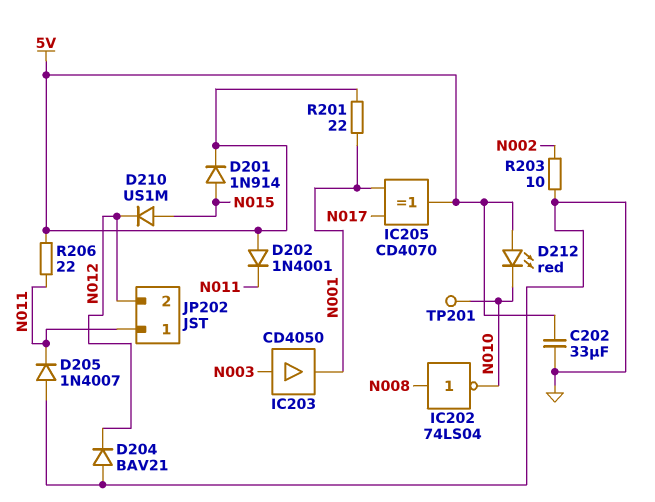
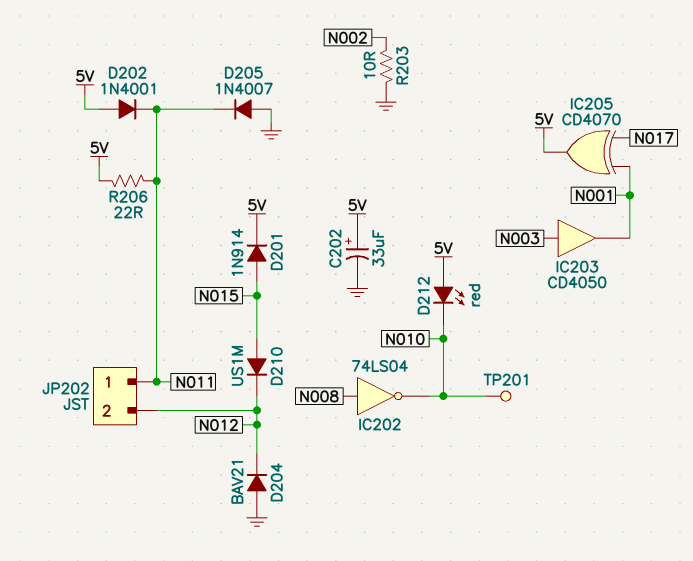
C202: 33uF (5V, GND) -> 33uF (plus 5V, minus GND)
R201: 22 (5V, N001) -> none

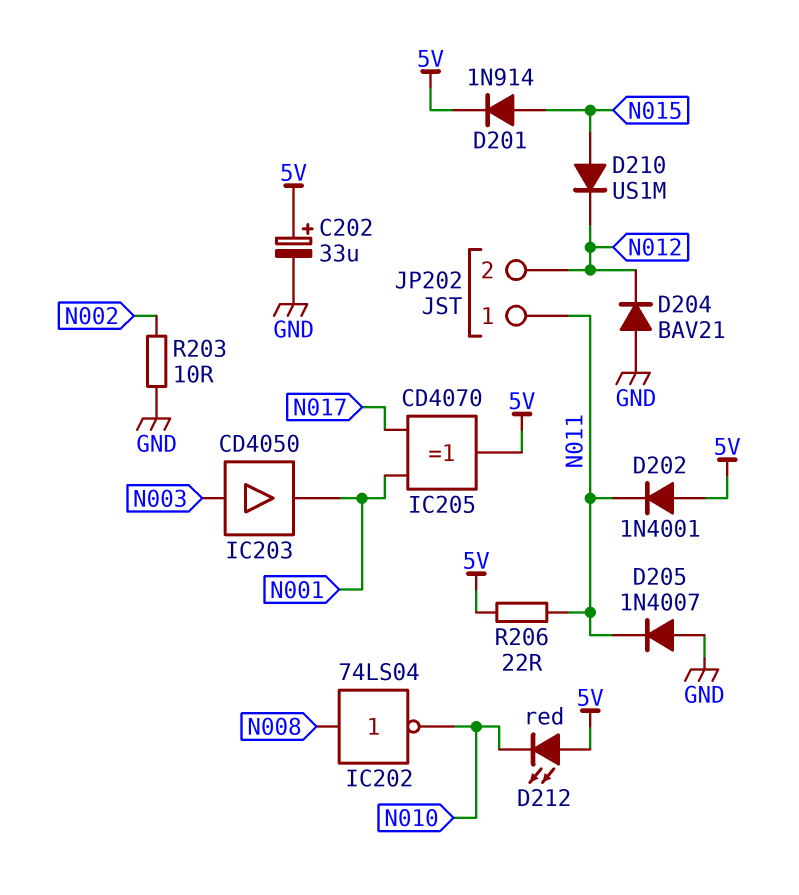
TP201: test point (N010) -> none

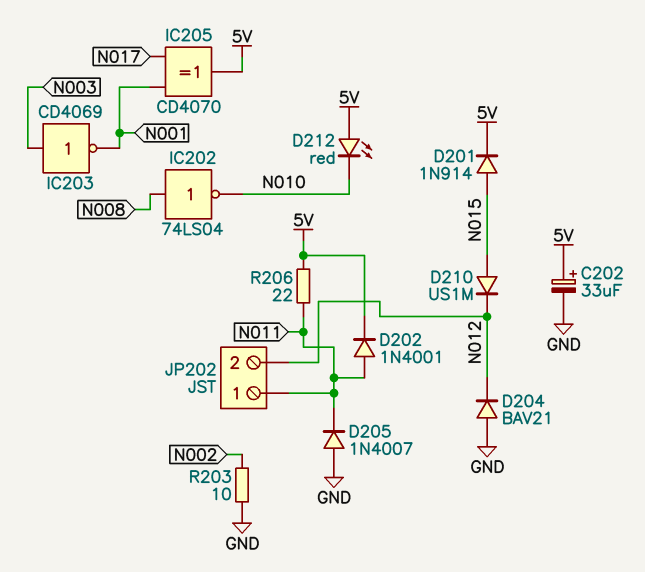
D202: diode 1N4001 (A 5V, K N011) -> diode 1N4001 (A N011, K 5V)
IC203: buffer CD4050 (in N003, out N001) -> NOT CD4069 (in N003, out N001)

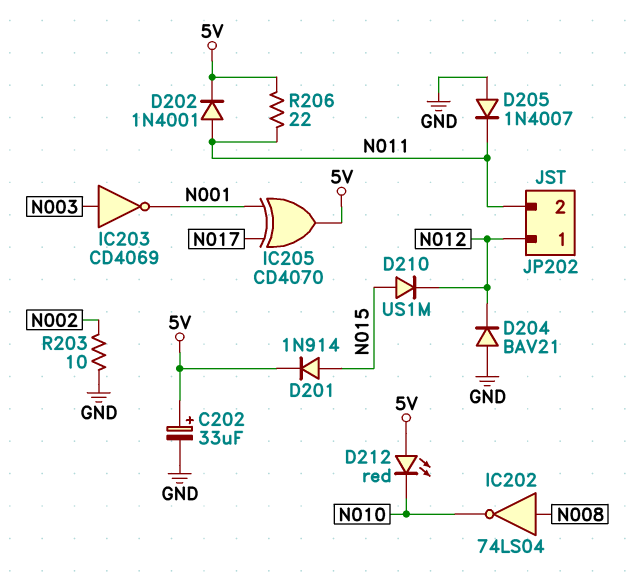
JP202 pin 1: N011 -> N012
JP202 pin 2: N012 -> N011

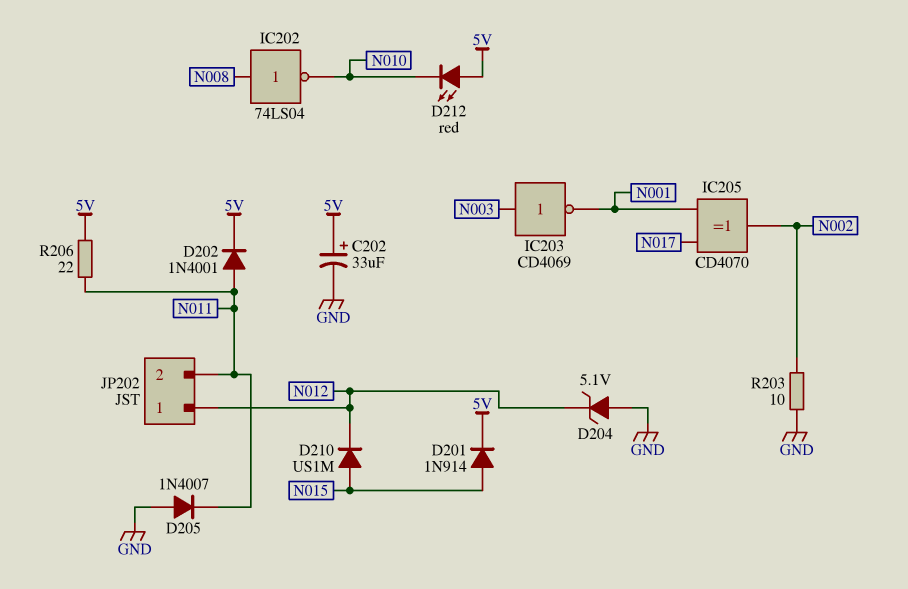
D204: diode BAV21 (A GND, K N012) -> zener 5.1V (A GND, K N012)
IC205: XOR CD4070 (in N001, in N017, out 5V) -> XOR CD4070 (in N001, in N017, out N002)

